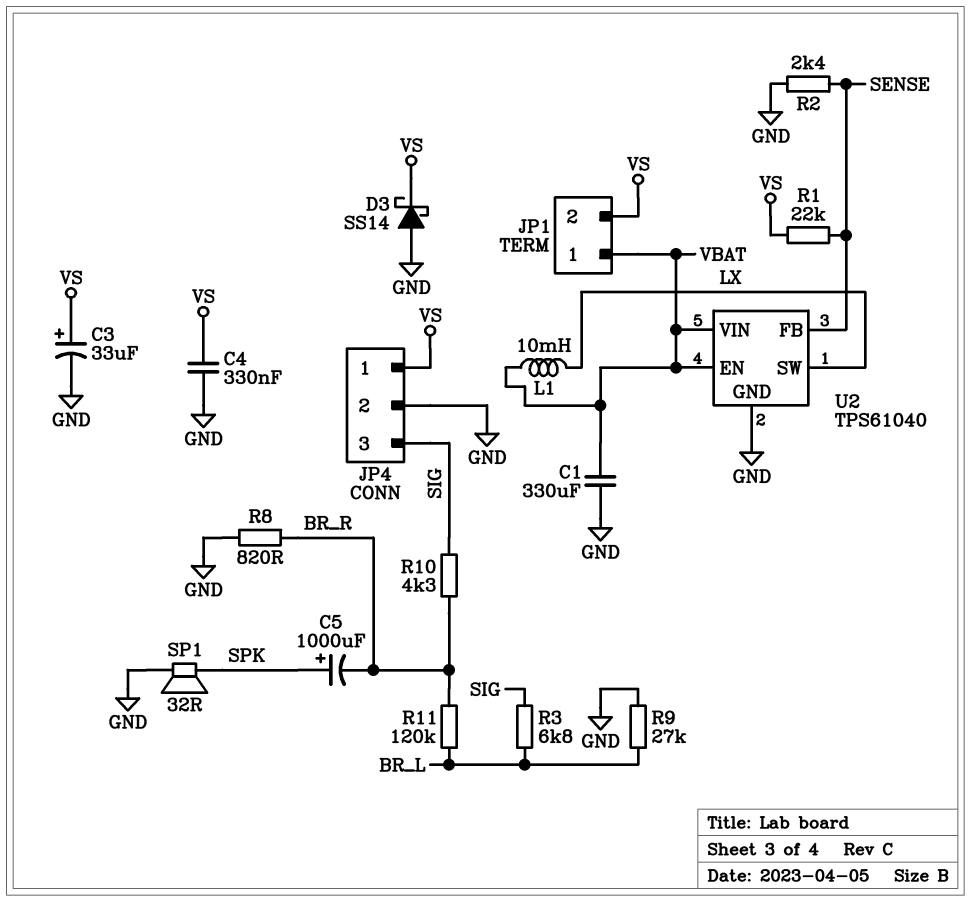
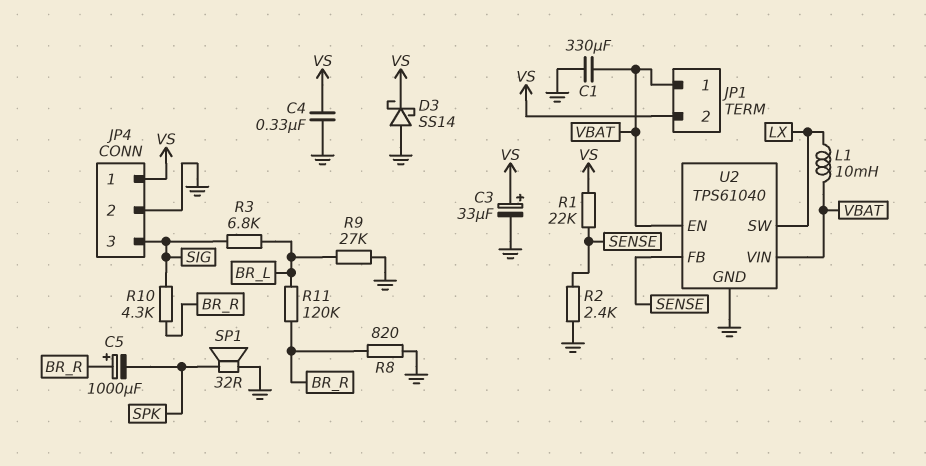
C5: 1000uF (plus SPK, minus BR_R) -> 1000uF (plus BR_R, minus SPK)

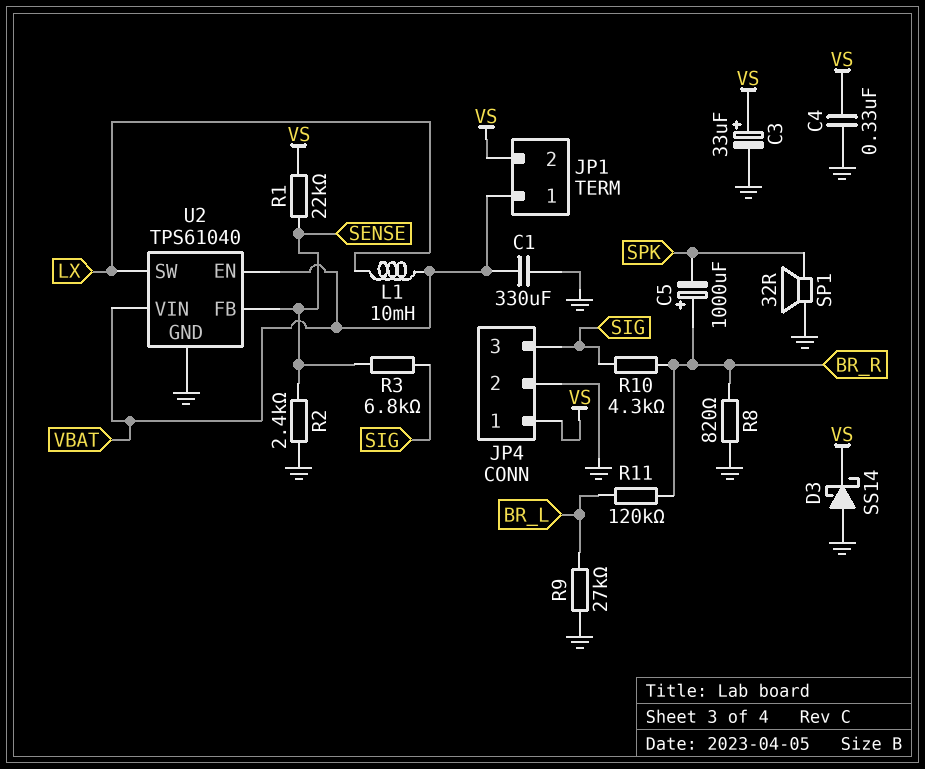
R3: 6.8k (BR_L, SIG) -> 6.8k (SENSE, SIG)

